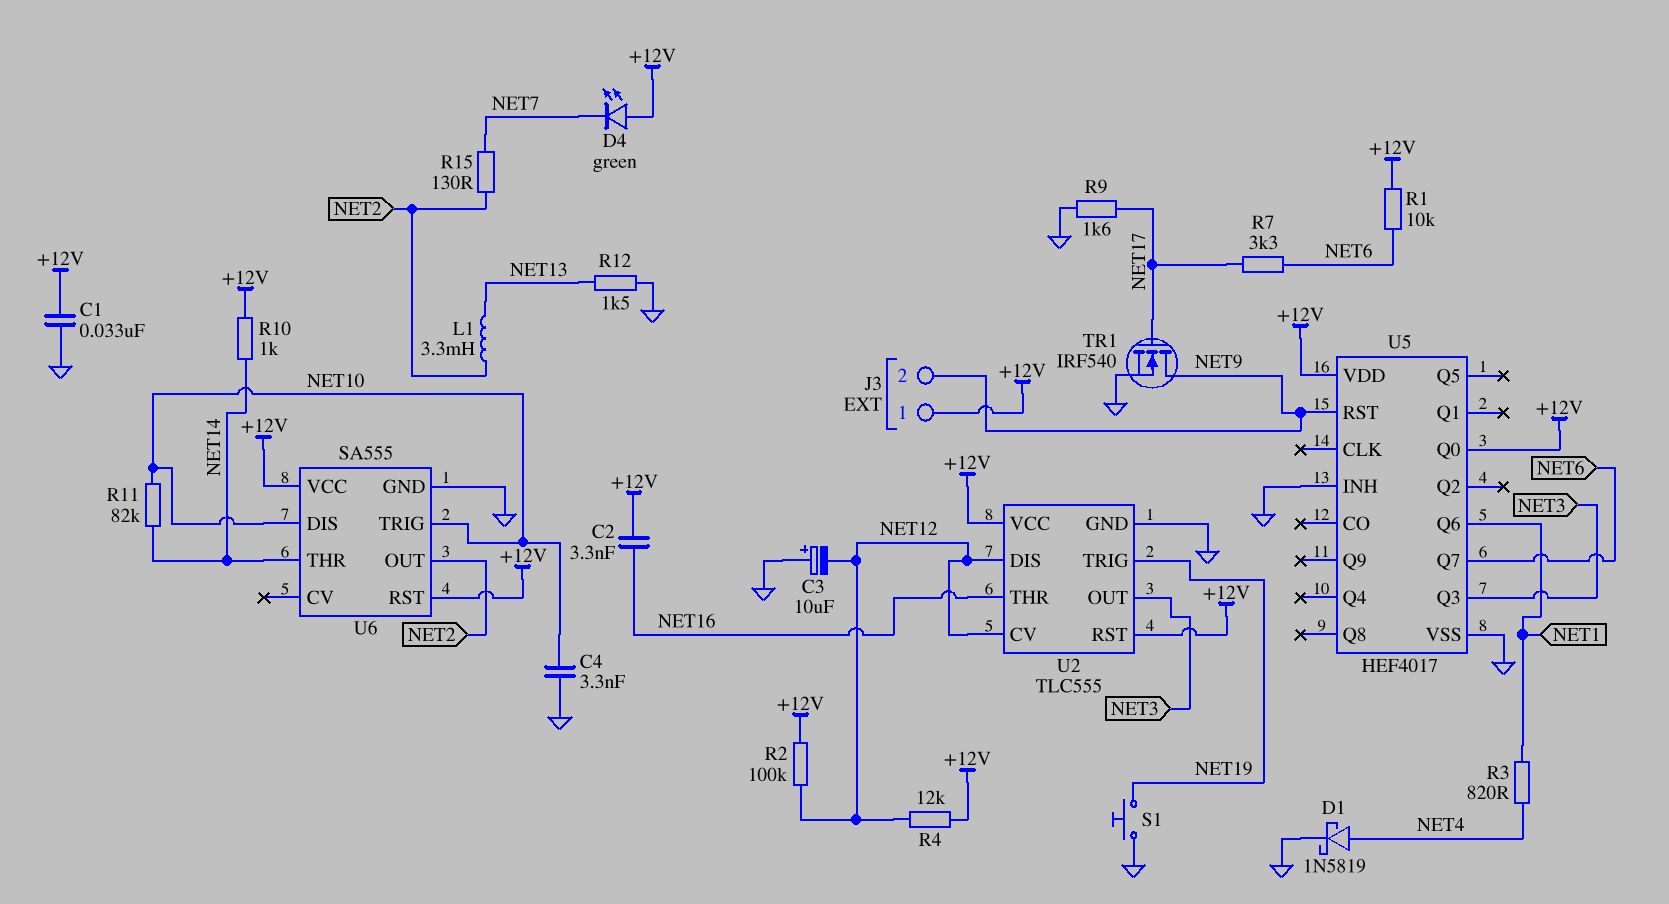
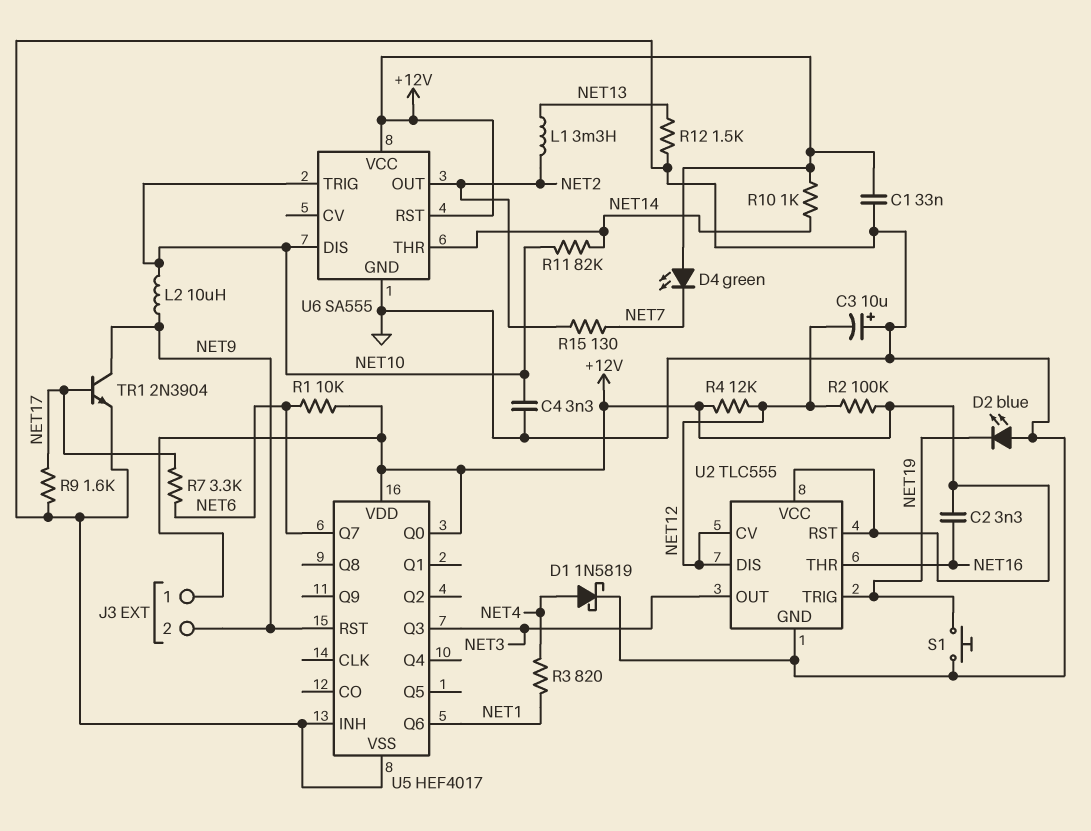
D2: none -> LED blue (A GND, K NET19)
L2: none -> 10uH (NET9, NET10)
TR1: NMOS IRF540 (G NET17, D NET9, S GND) -> NPN 2N3904 (B NET17, C NET9, E GND)

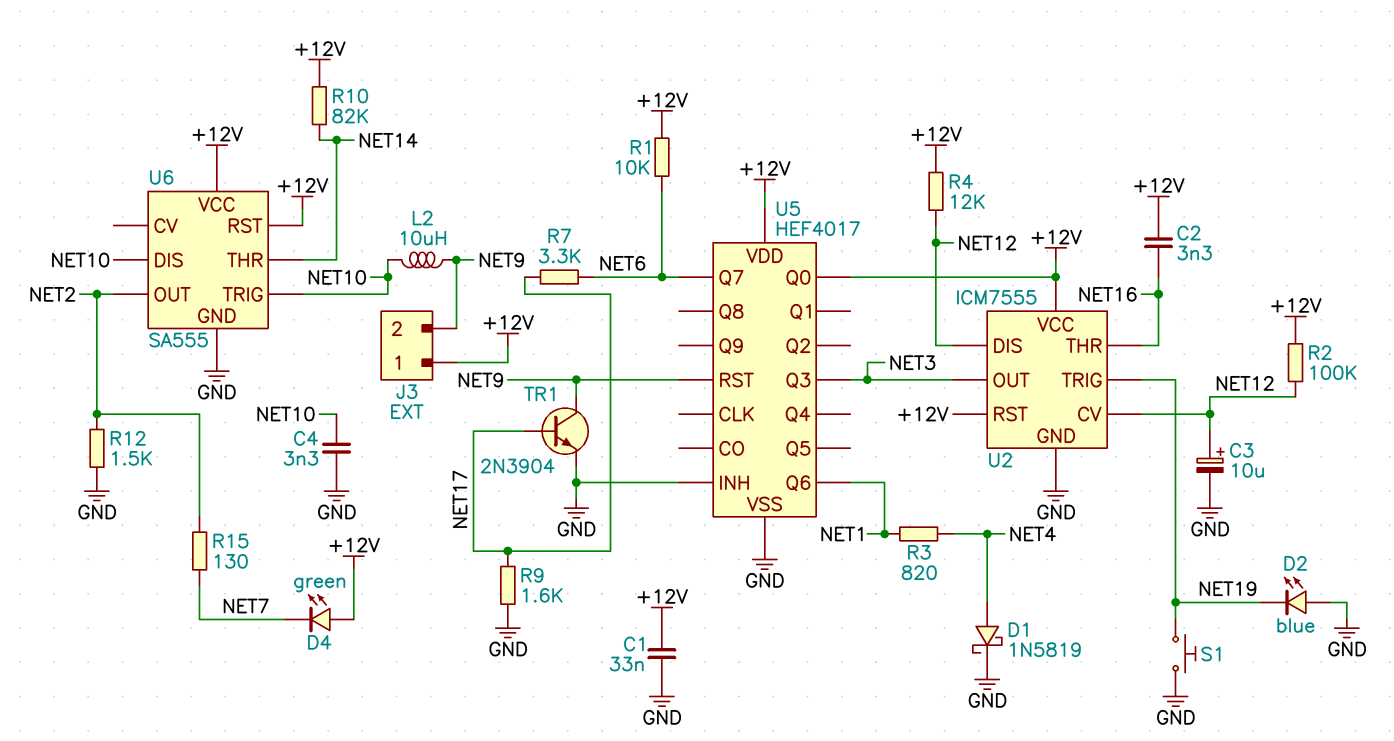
C3: 10uF (plus GND, minus NET12) -> 10uF (plus NET12, minus GND)
L1: 3.3mH (NET2, NET13) -> none
R10: 1k (+12V, NET14) -> 82k (+12V, NET14)
R11: 82k (NET10, NET14) -> none
R12: 1.5k (GND, NET13) -> 1.5k (GND, NET2)
U2: TLC555 -> ICM7555

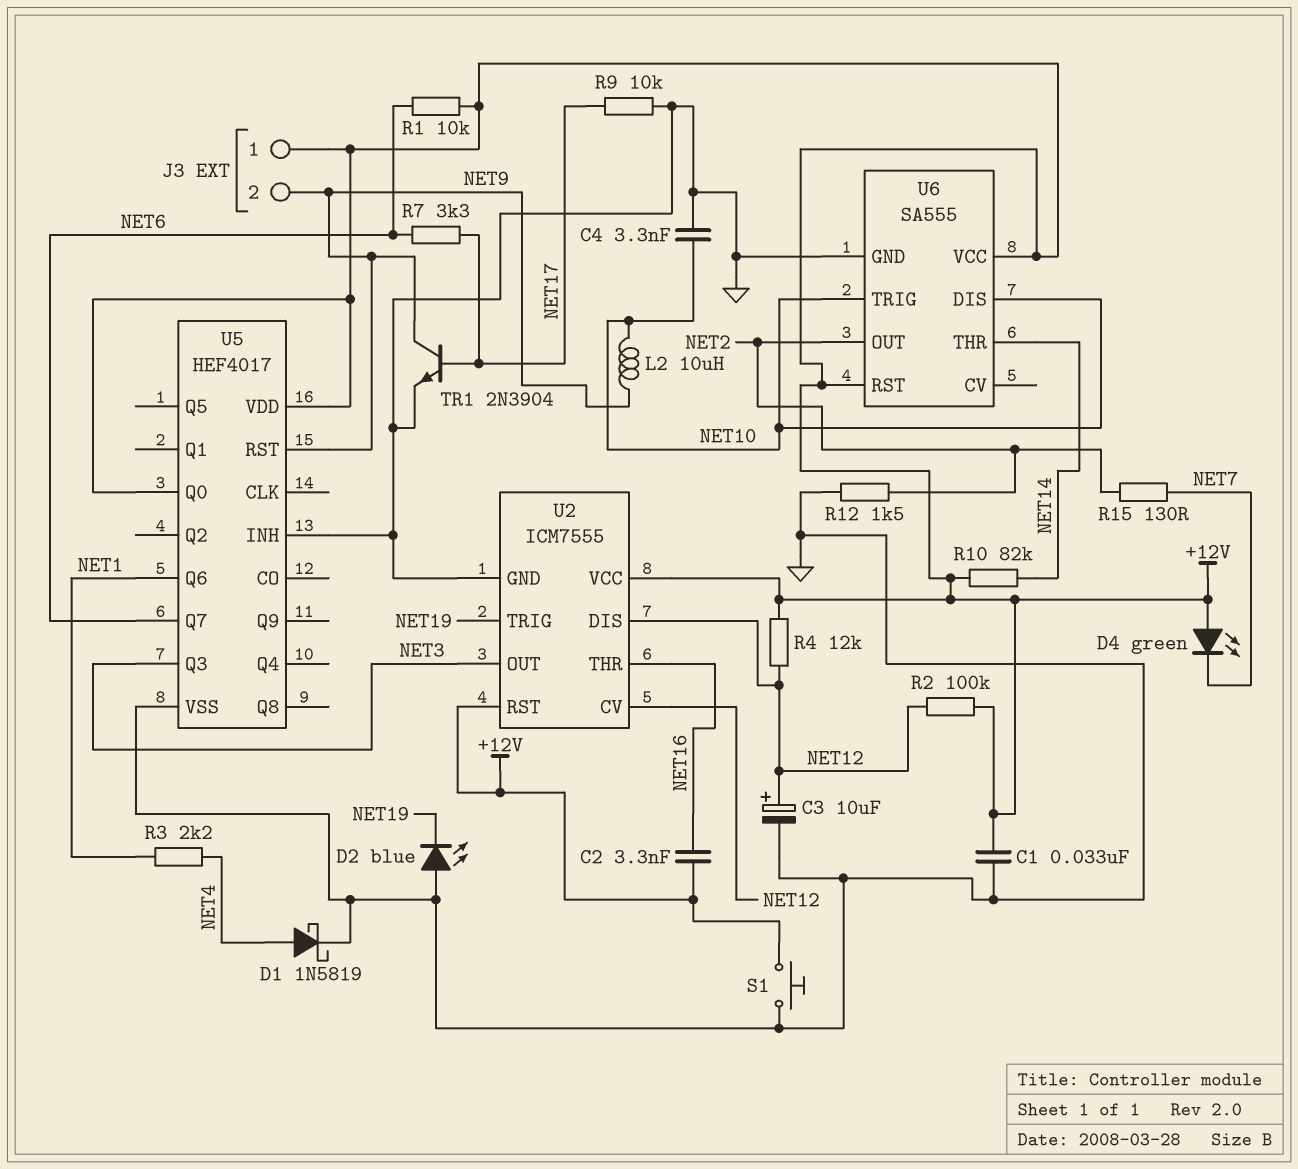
R3: 820 (NET1, NET4) -> 2.2k (NET1, NET4)
R9: 1.6k (GND, NET17) -> 10k (GND, NET17)
S1: button (GND, NET19) -> button (+12V, GND)

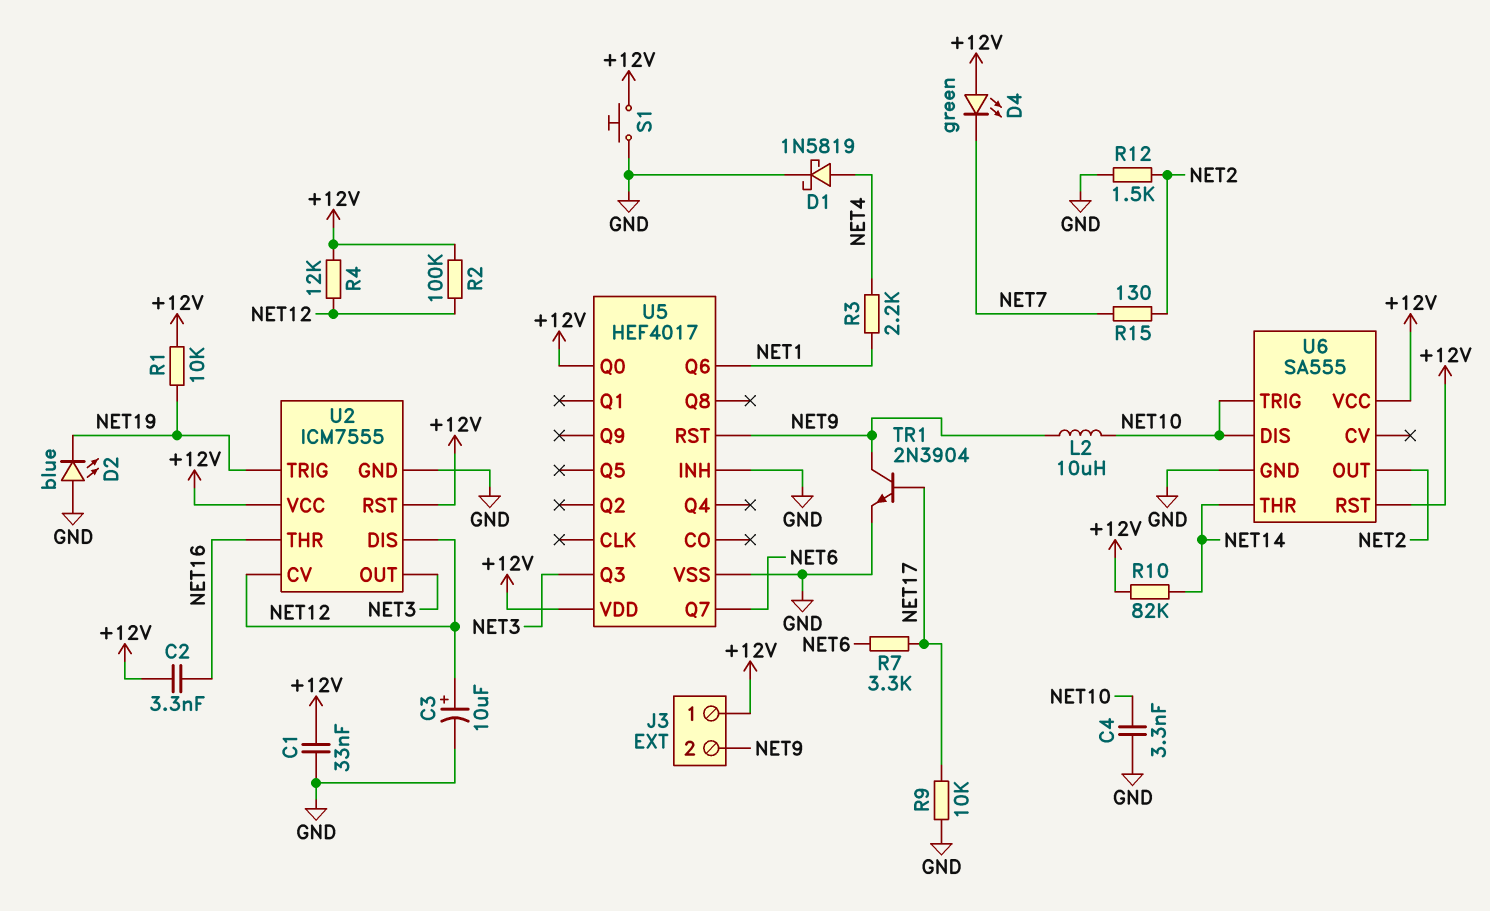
R1: 10k (+12V, NET6) -> 10k (+12V, NET19)

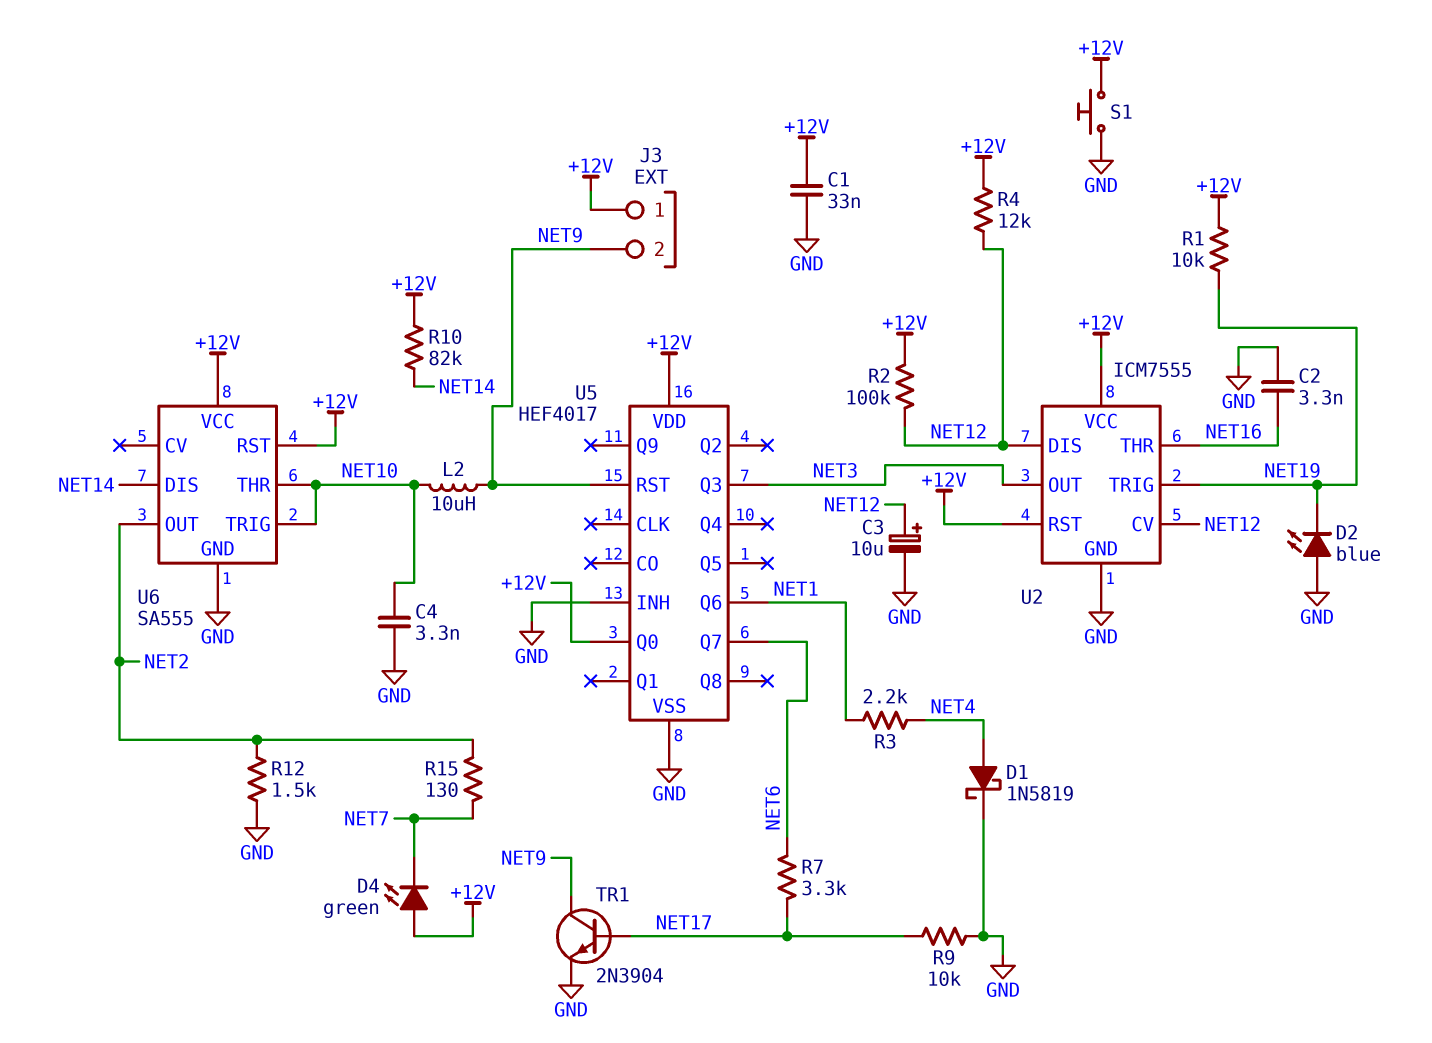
C2: 3.3nF (+12V, NET16) -> 3.3nF (GND, NET16)
U6 pin DIS: NET10 -> NET14
U6 pin THR: NET14 -> NET10

